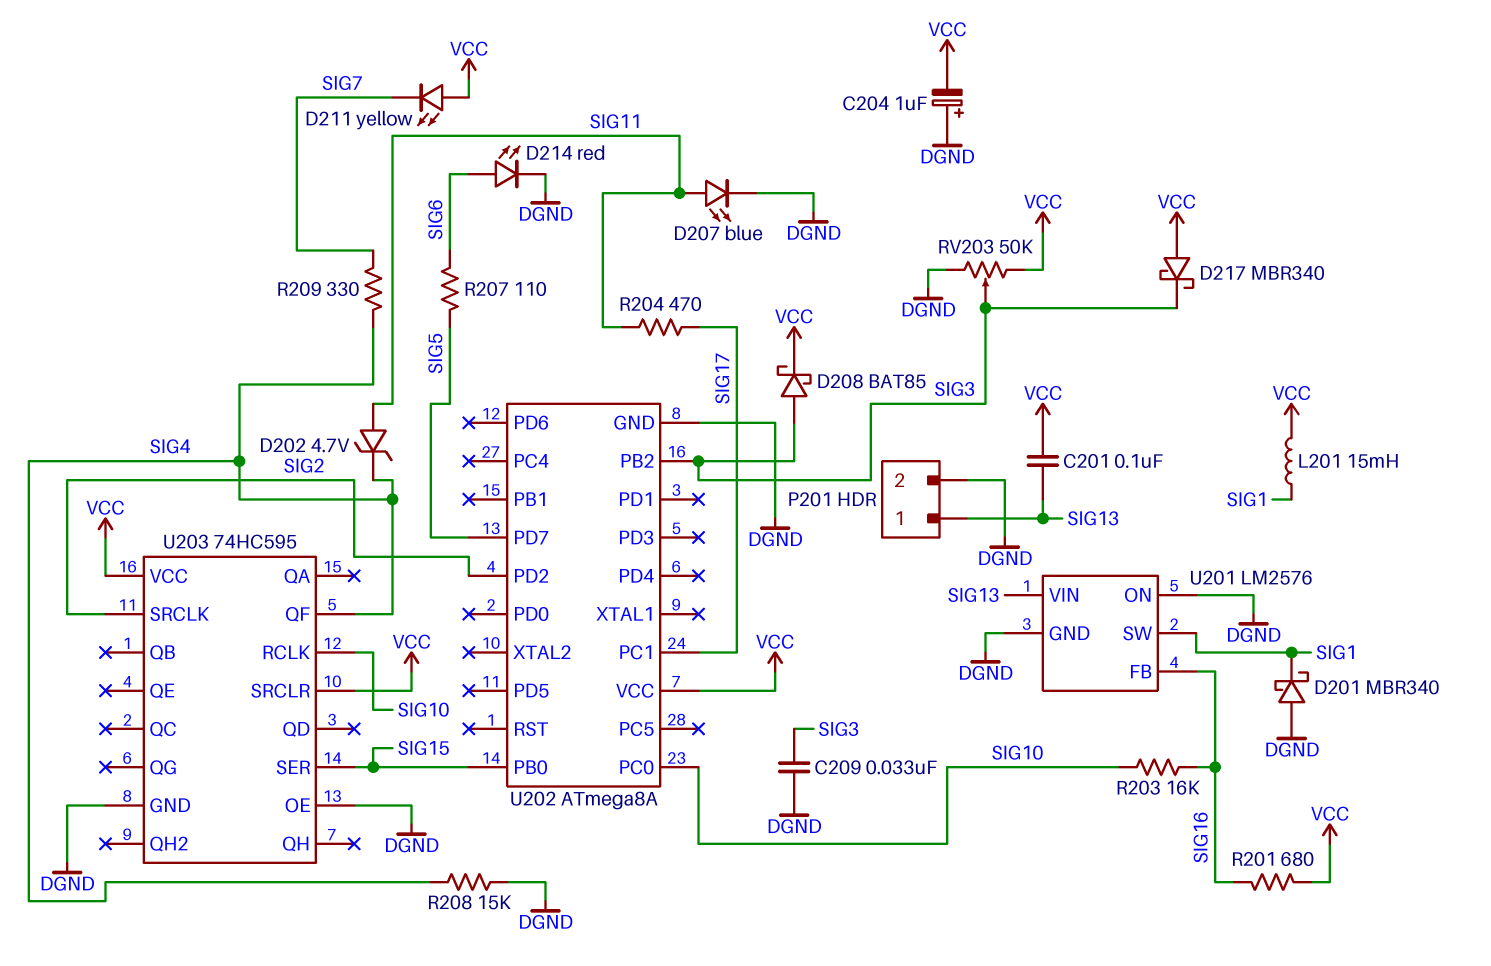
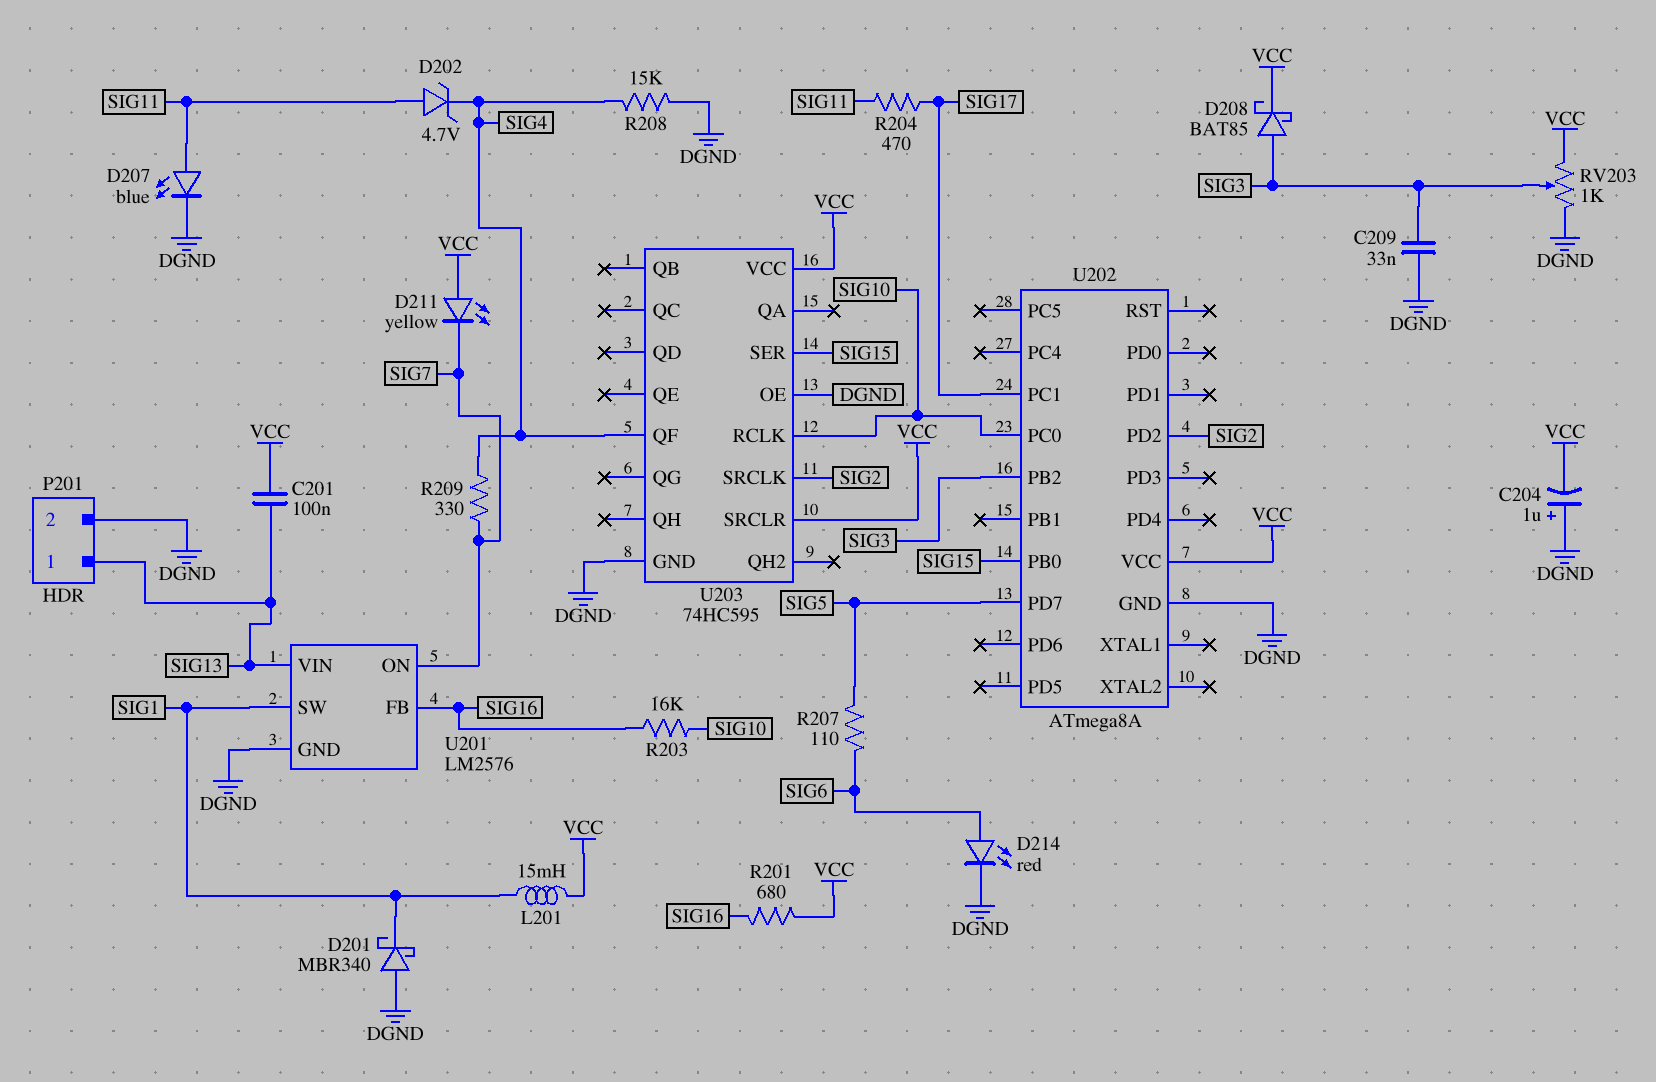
D217: schottky MBR340 (A VCC, K SIG3) -> none
RV203: 50k (DGND, VCC, wiper SIG3) -> 1k (DGND, VCC, wiper SIG3)
U201 pin ON: DGND -> SIG7

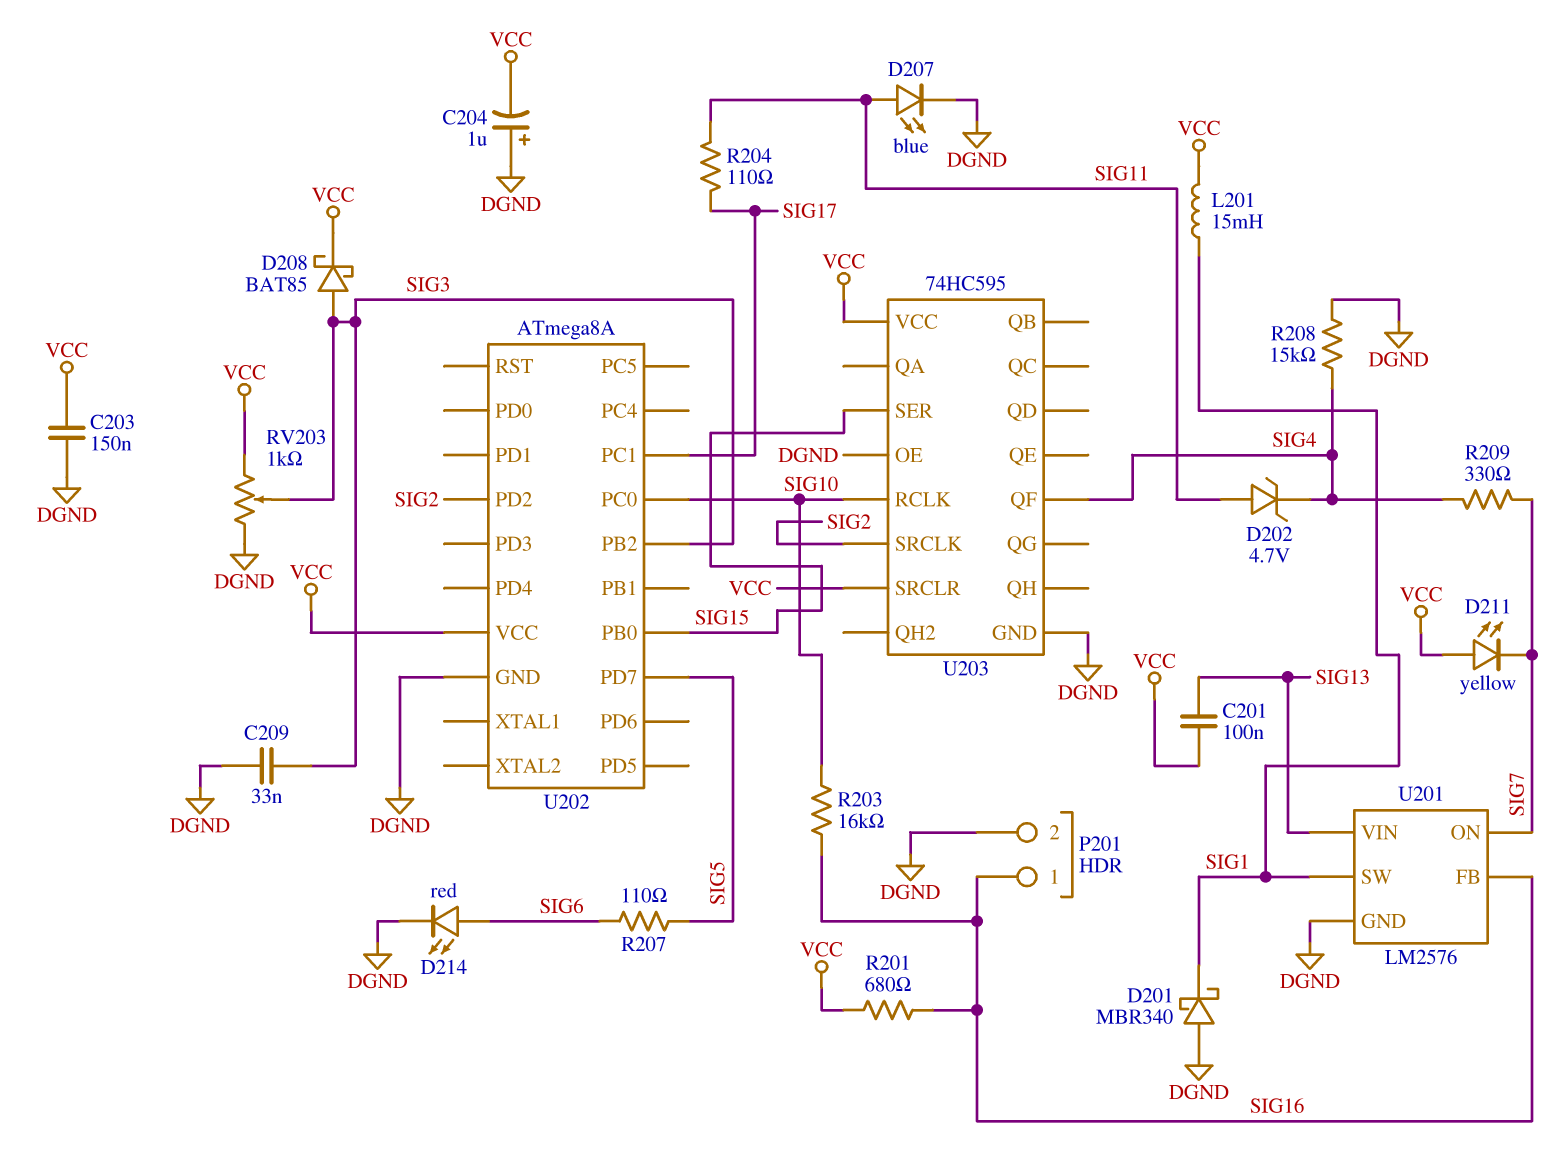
C203: none -> 150nF (DGND, VCC)
P201 pin 1: SIG13 -> SIG16
R204: 470 (SIG11, SIG17) -> 110 (SIG11, SIG17)

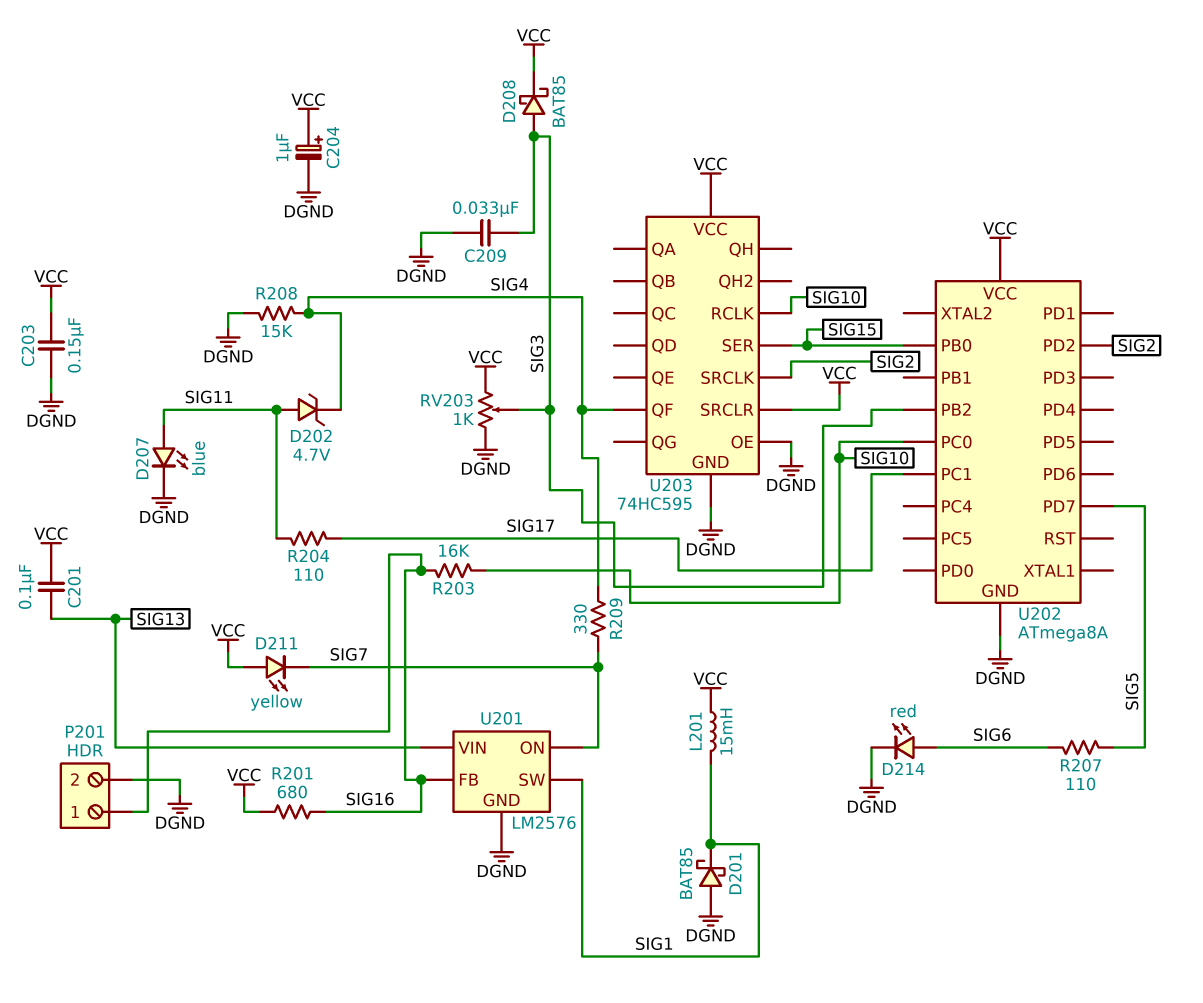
C204: 1uF (plus DGND, minus VCC) -> 1uF (plus VCC, minus DGND)
D201: schottky MBR340 (A DGND, K SIG1) -> schottky BAT85 (A DGND, K SIG1)

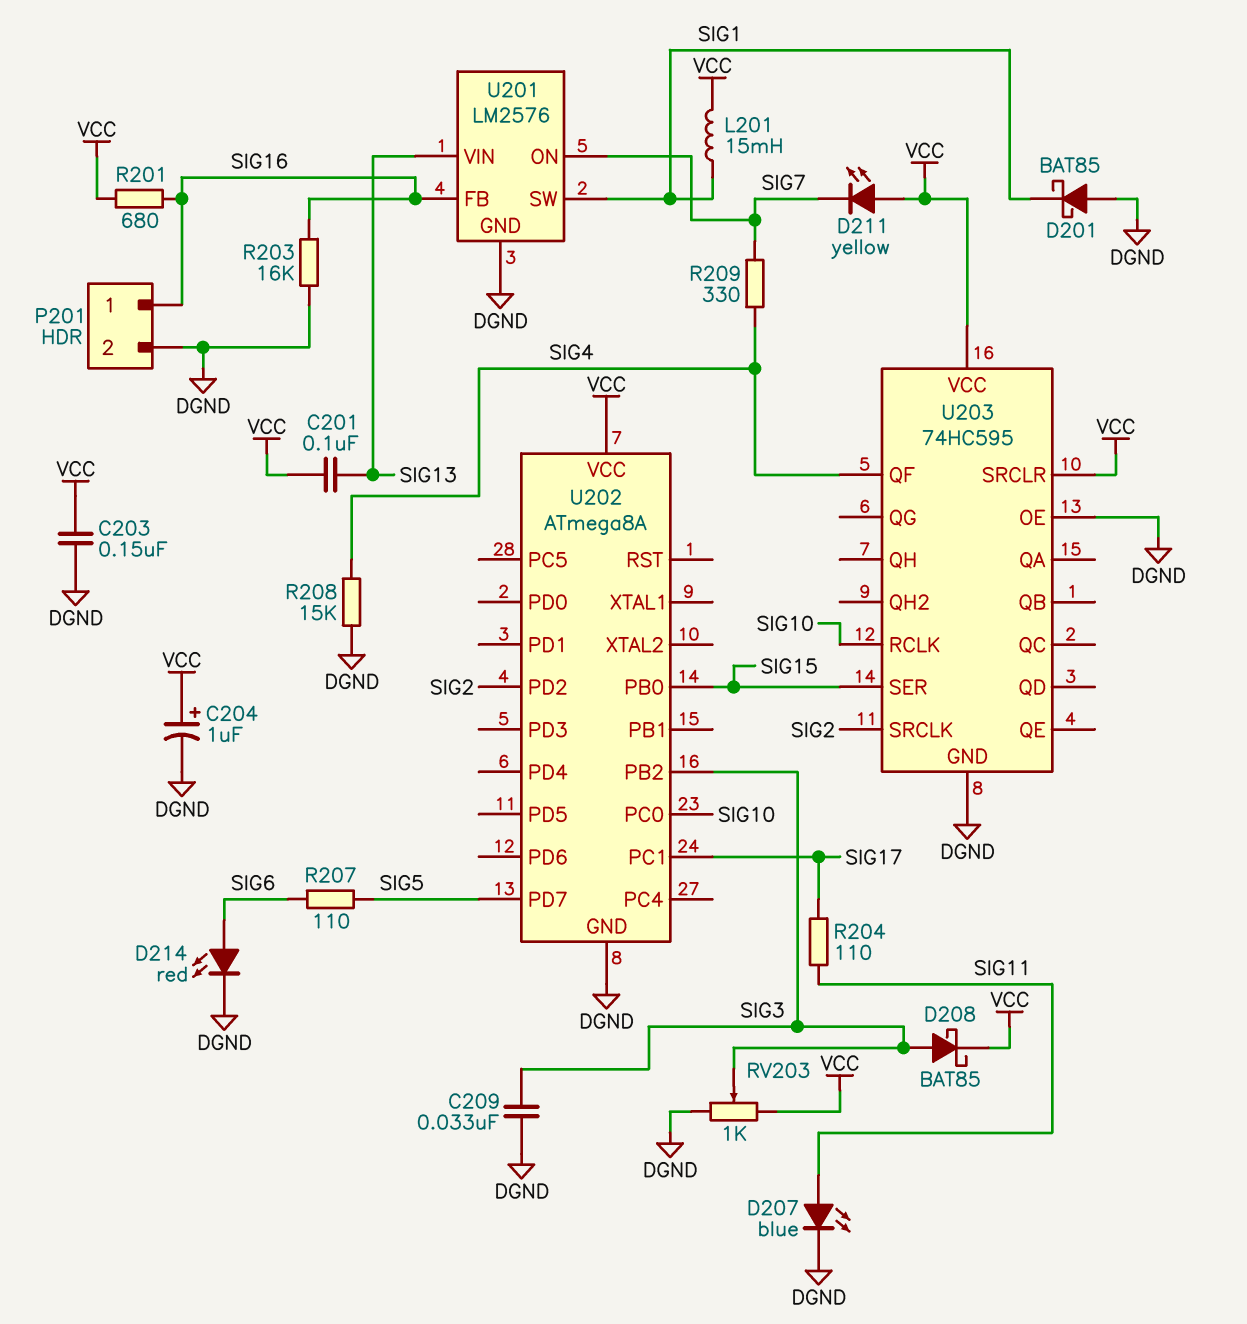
D202: zener 4.7V (A SIG11, K SIG4) -> none
R203: 16k (SIG10, SIG16) -> 16k (DGND, SIG16)

